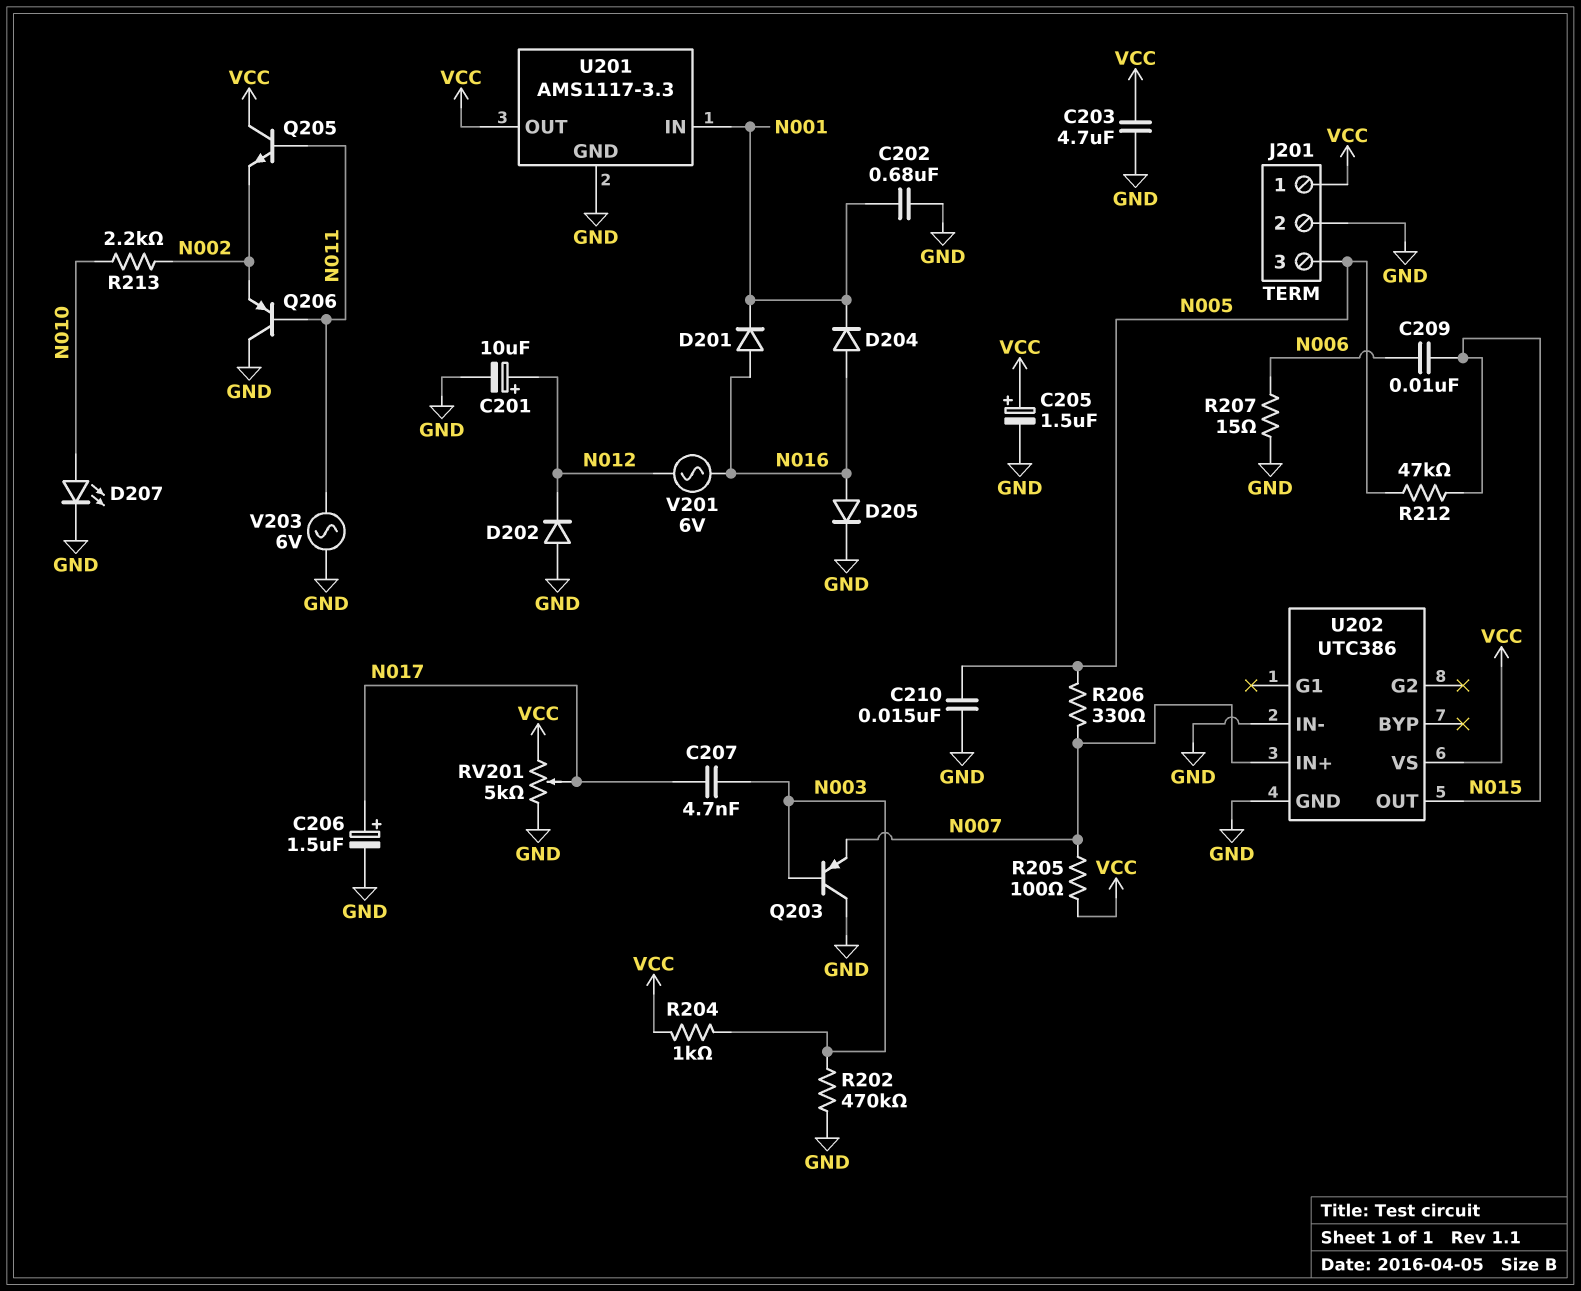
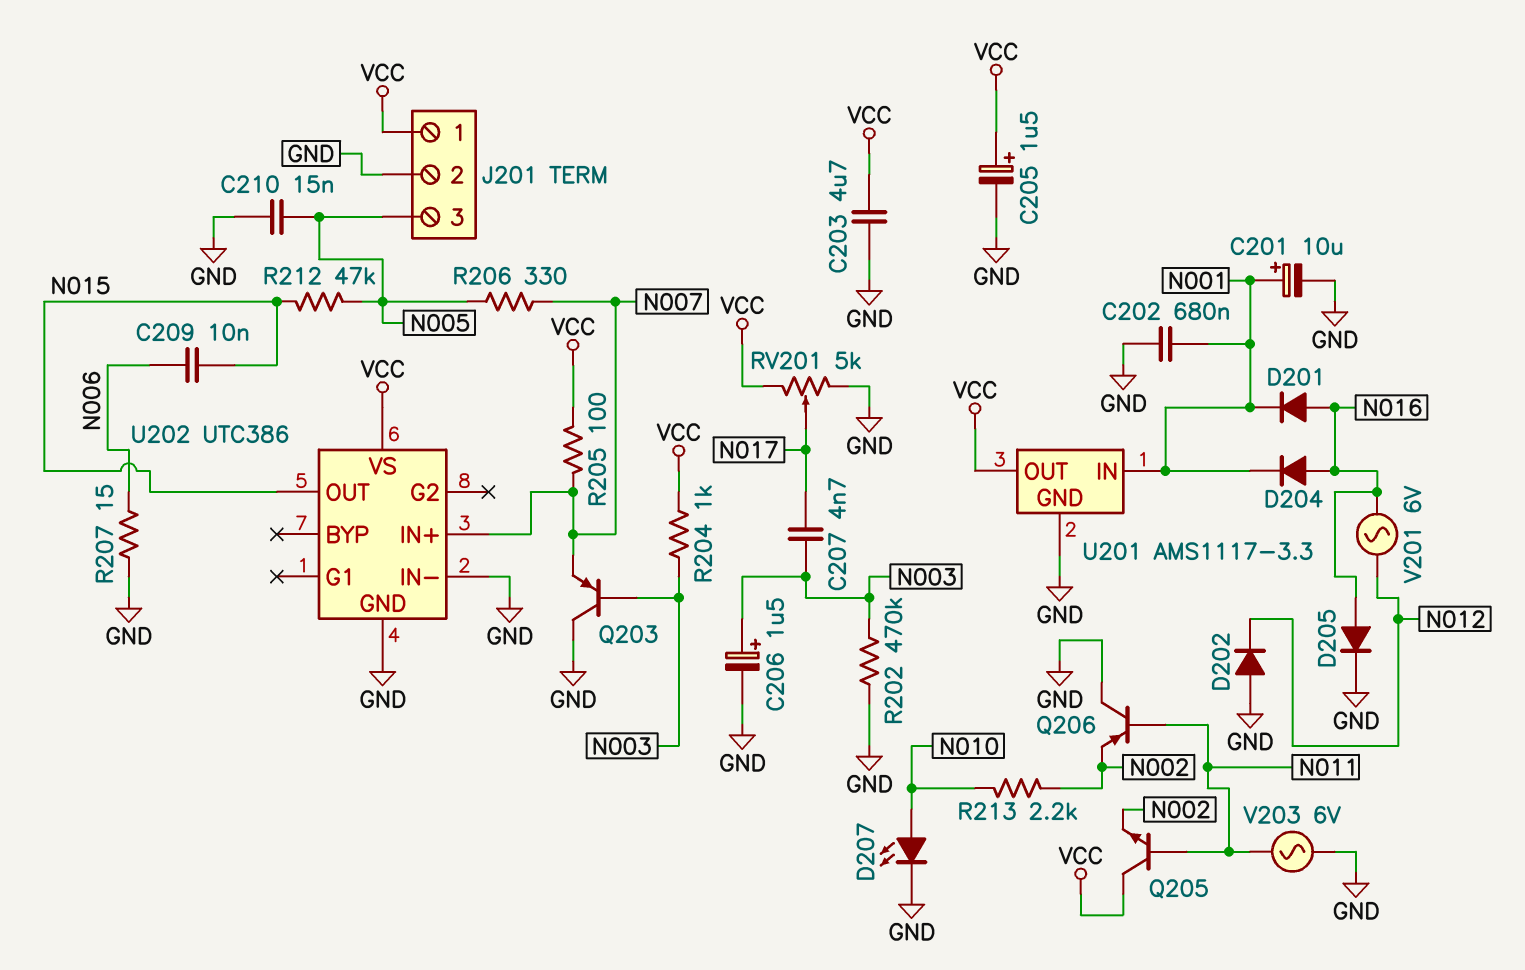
C201: 10uF (plus N012, minus GND) -> 10uF (plus N001, minus GND)
C206: 1.5uF (plus N017, minus GND) -> 1.5uF (plus N003, minus GND)

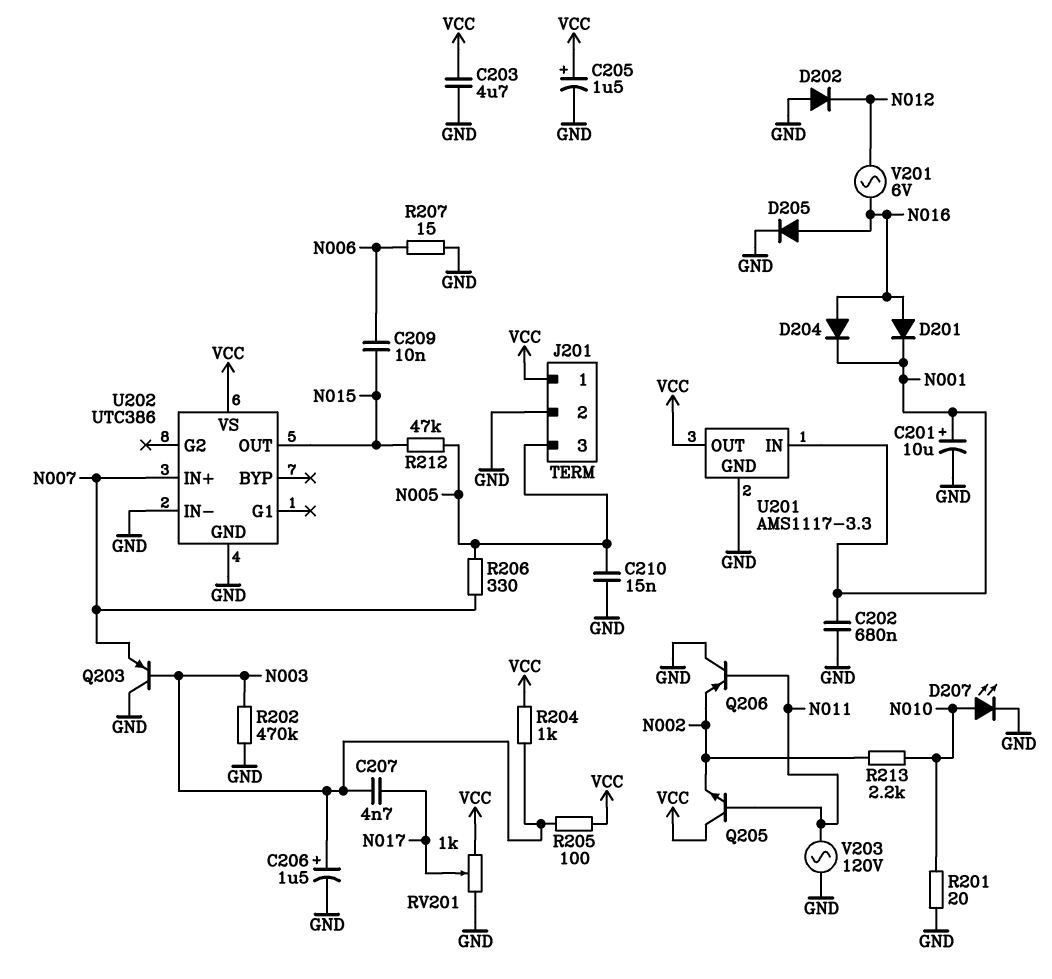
R201: none -> 20 (GND, N010)
R205: 100 (N007, VCC) -> 100 (N003, VCC)
RV201: 5k (GND, VCC, wiper N017) -> 1k (GND, VCC, wiper N017)
V203: AC 6V (GND, N011) -> AC 120V (GND, N011)

